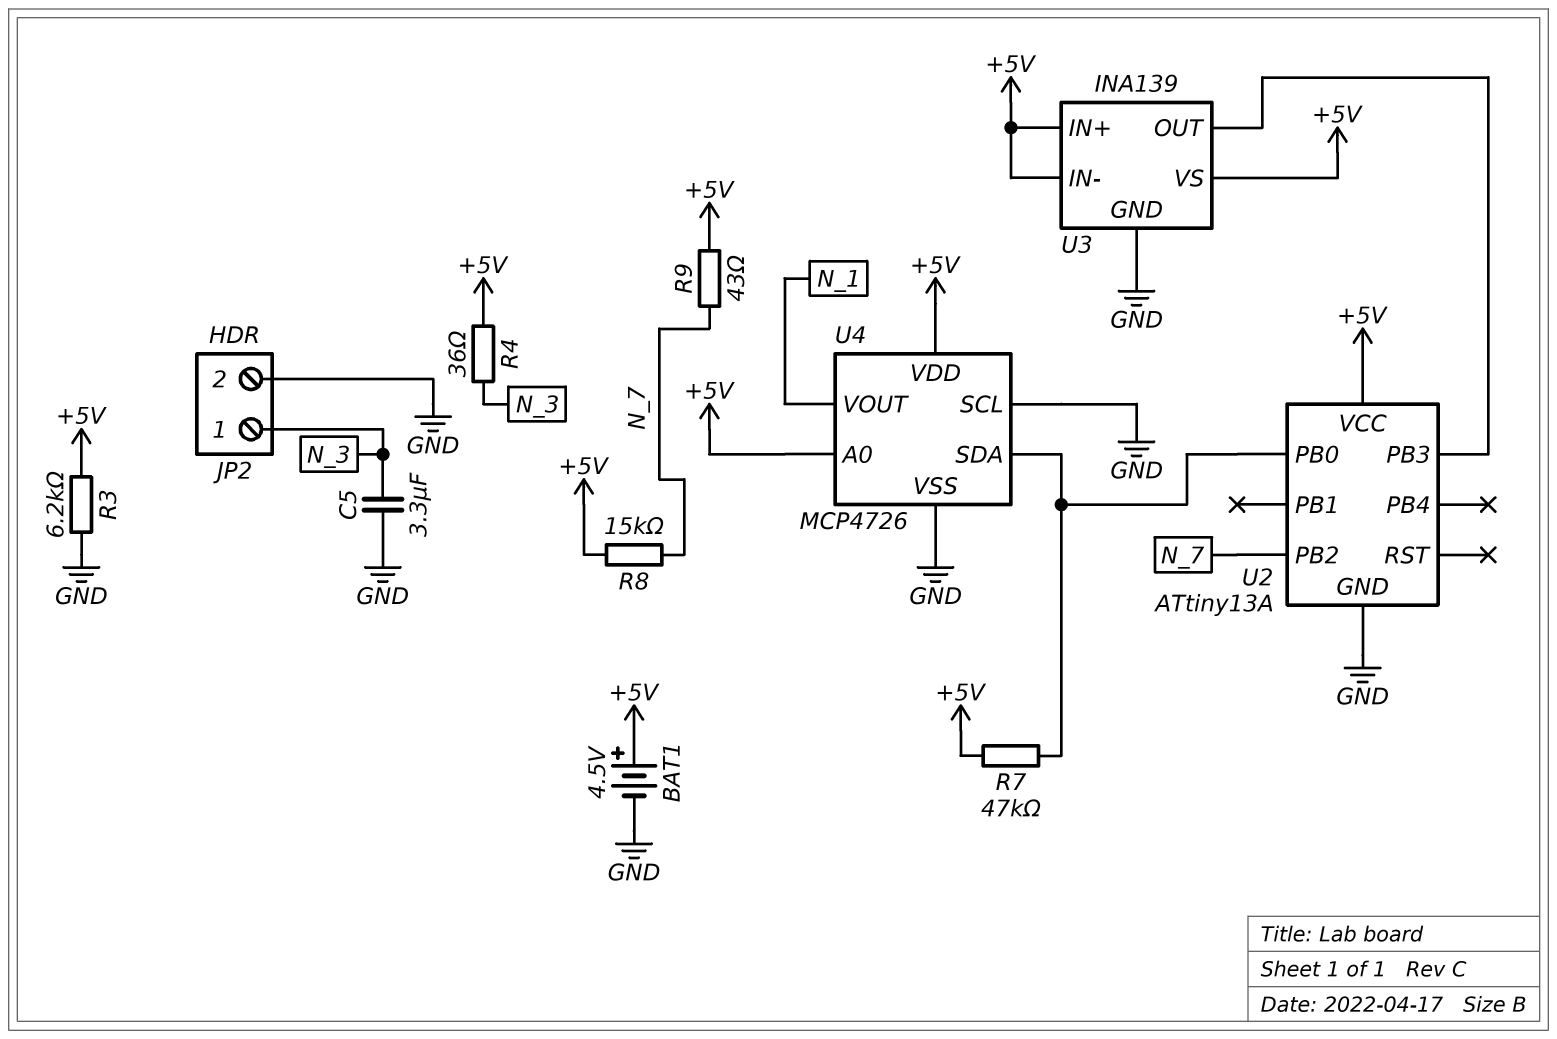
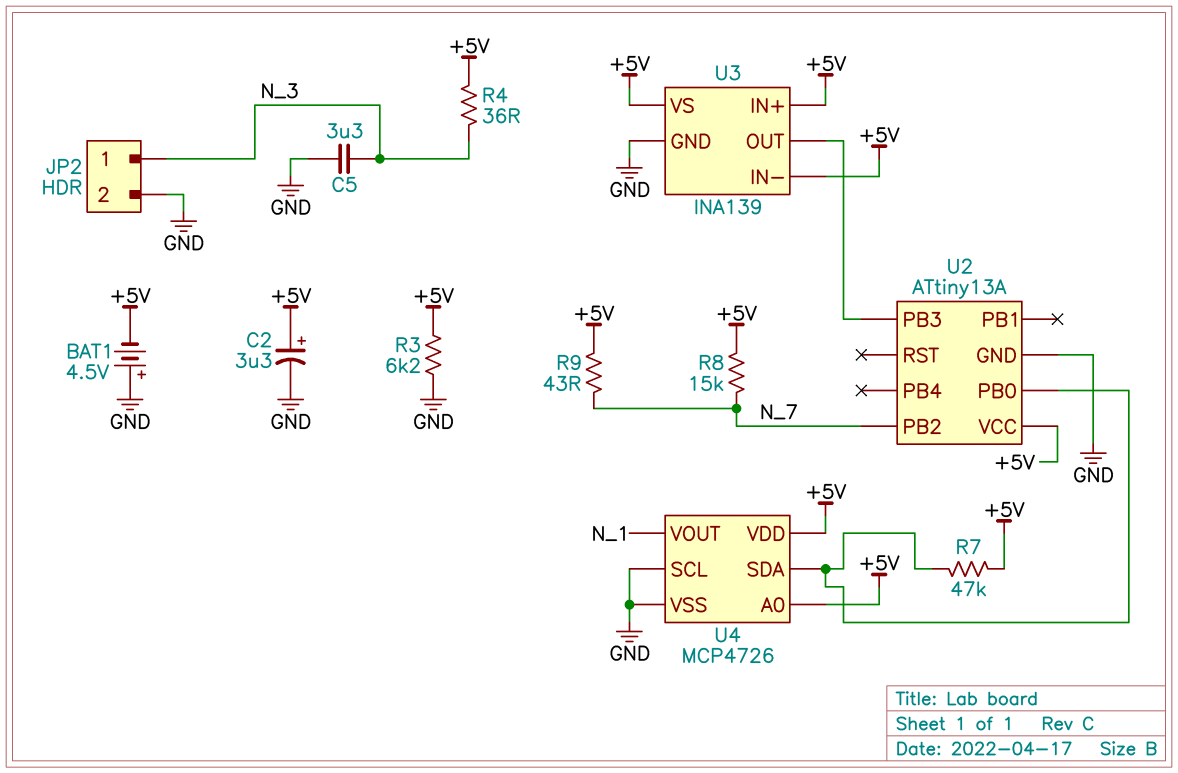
BAT1: 4.5V (plus +5V, minus GND) -> 4.5V (plus GND, minus +5V)
C2: none -> 3.3uF (plus +5V, minus GND)

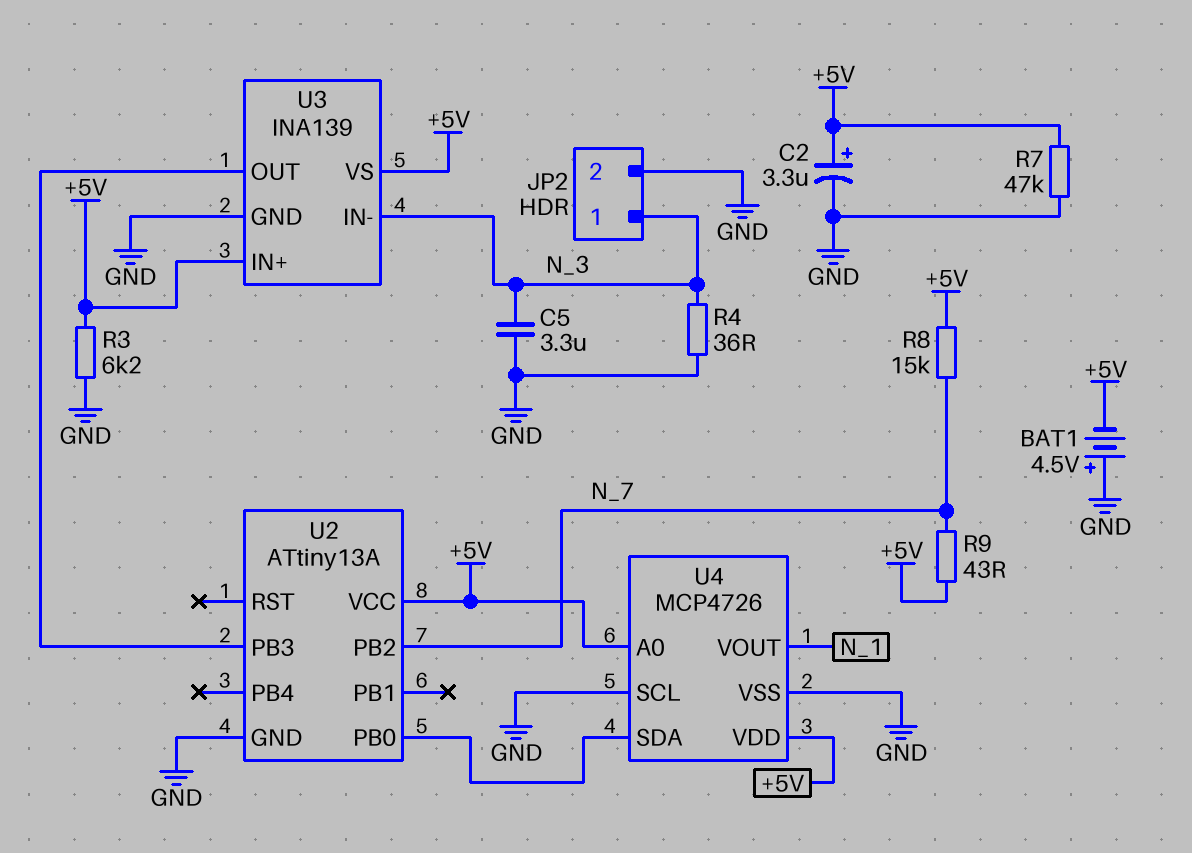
R4: 36 (+5V, N_3) -> 36 (GND, N_3)
R7: 47k (+5V, U2/PB0) -> 47k (+5V, GND)
U3 pin IN-: +5V -> N_3

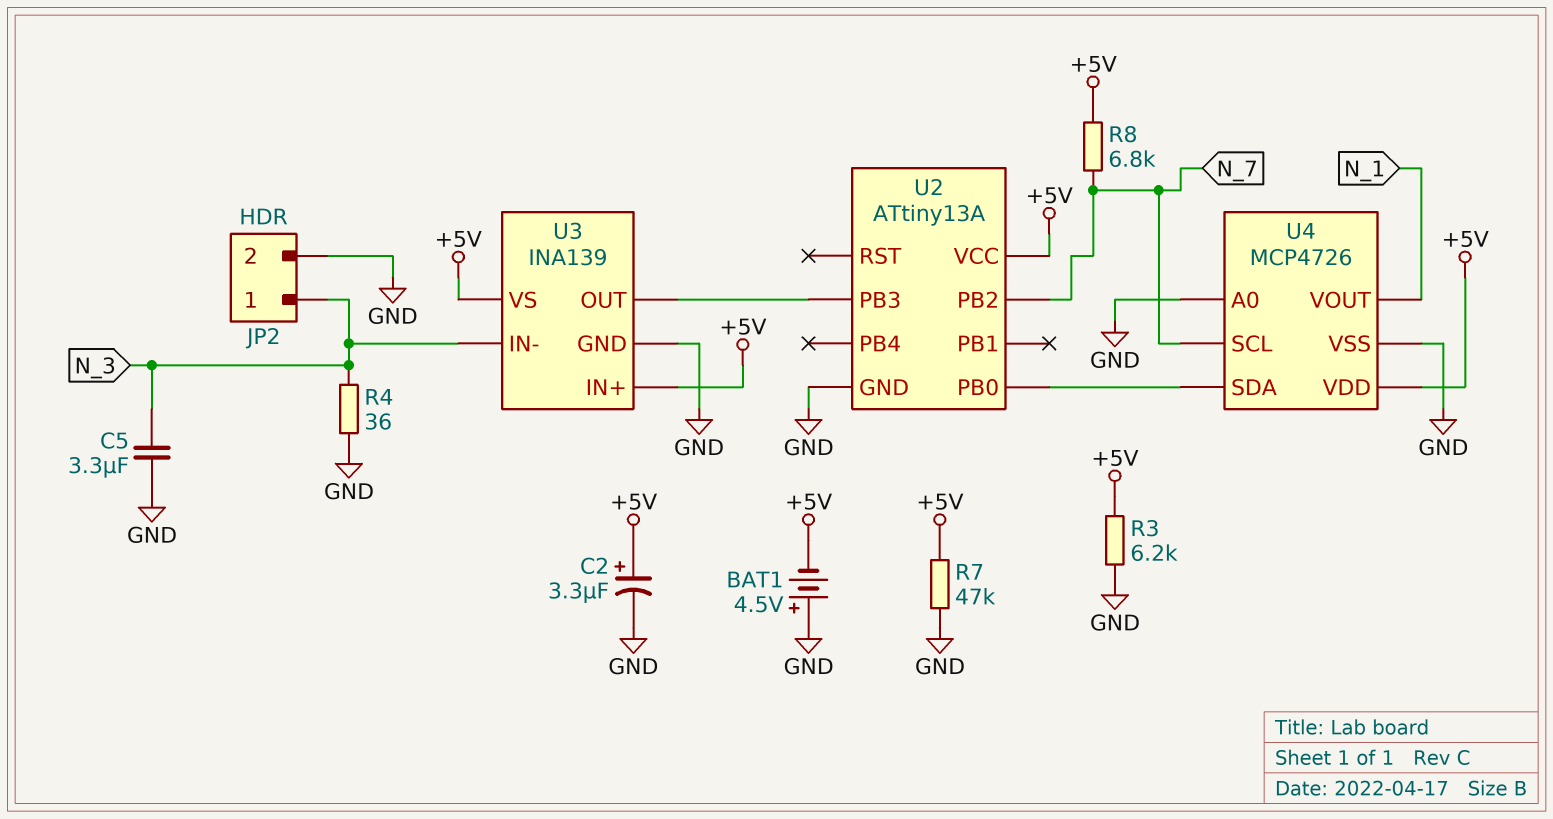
R8: 15k (+5V, N_7) -> 6.8k (+5V, N_7)
R9: 43 (+5V, N_7) -> none
U4 pin A0: +5V -> GND
U4 pin SCL: GND -> N_7

